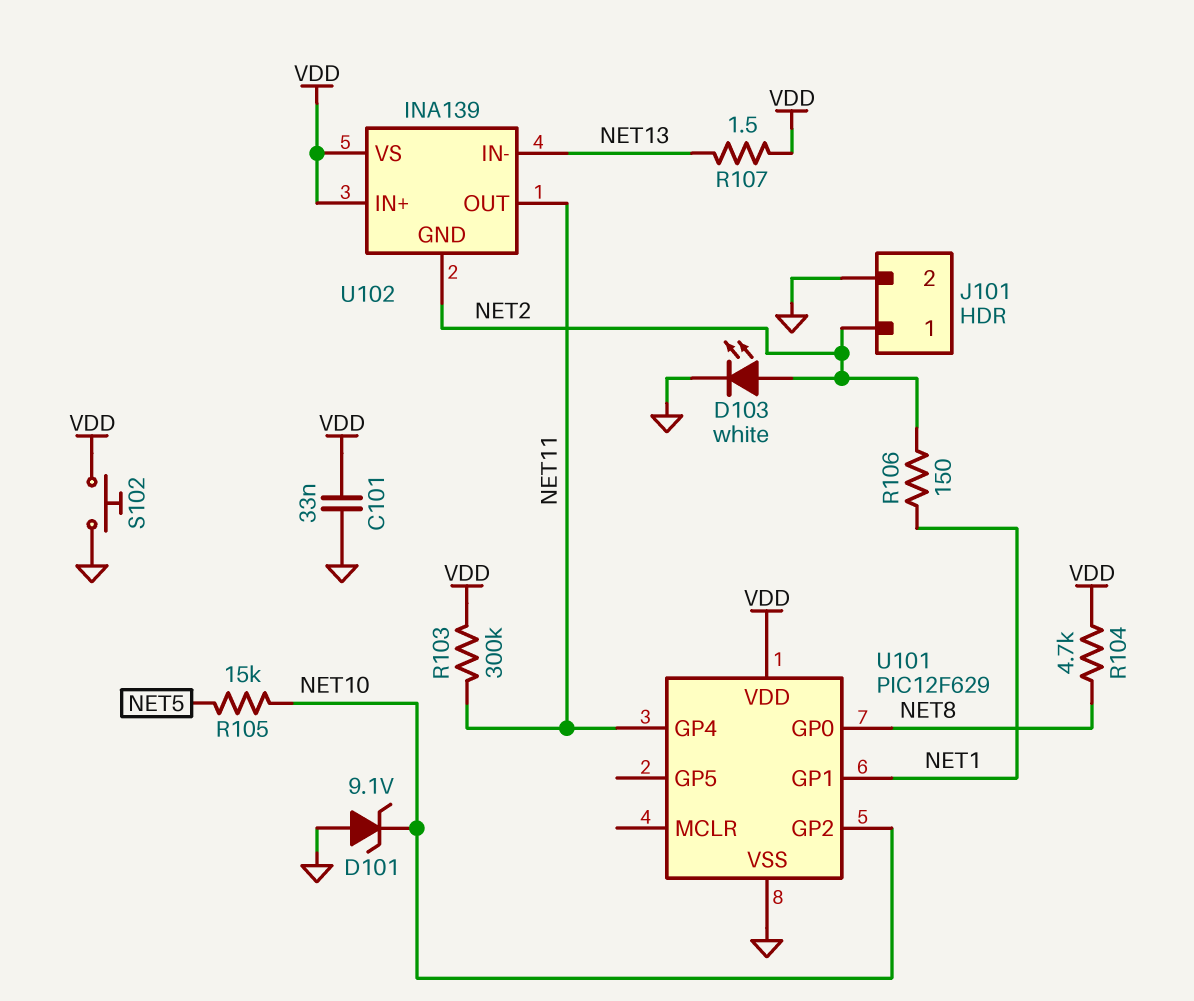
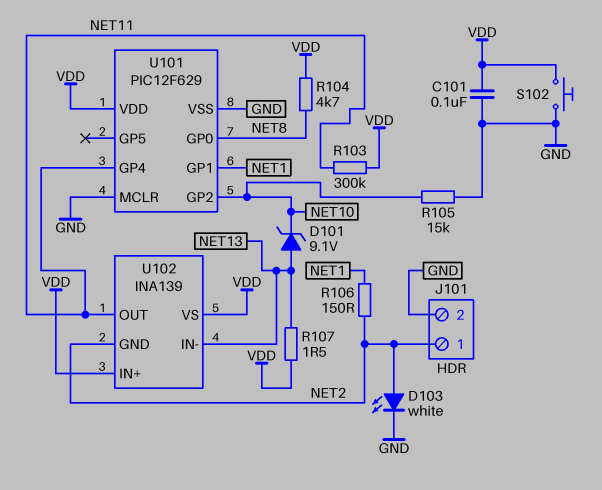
C101: 33nF (GND, VDD) -> 100nF (GND, VDD)
D101: zener 9.1V (A GND, K NET10) -> zener 9.1V (A NET13, K NET10)
R105: 15k (NET5, NET10) -> 15k (GND, NET10)
U101 pin MCLR: none -> GND

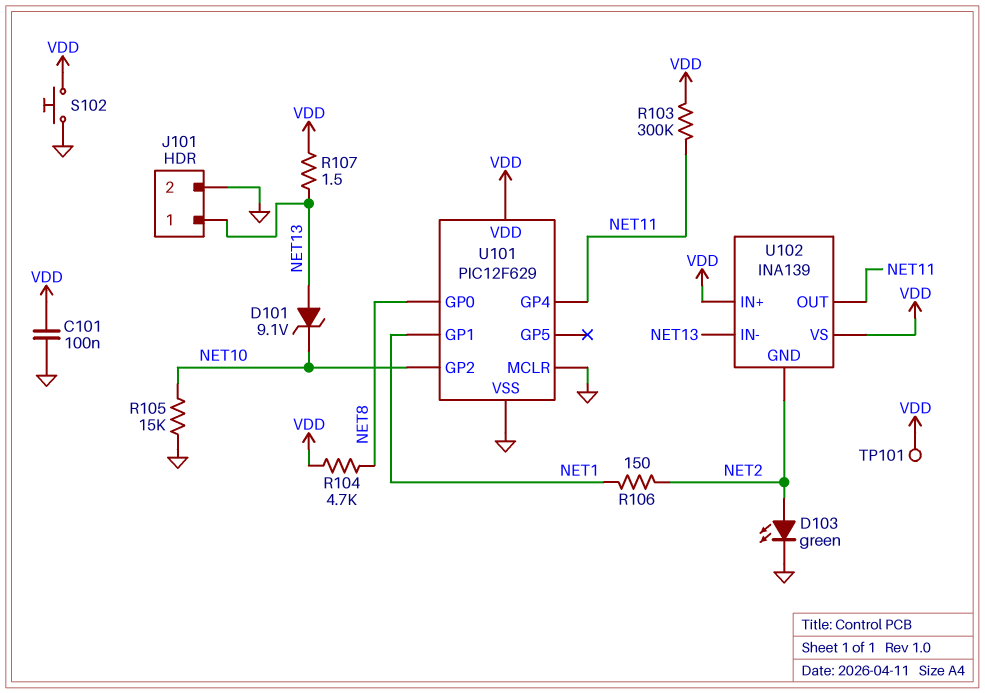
D103: LED white (A NET2, K GND) -> LED green (A NET2, K GND)
J101 pin 1: NET2 -> NET13
TP101: none -> test point (VDD)

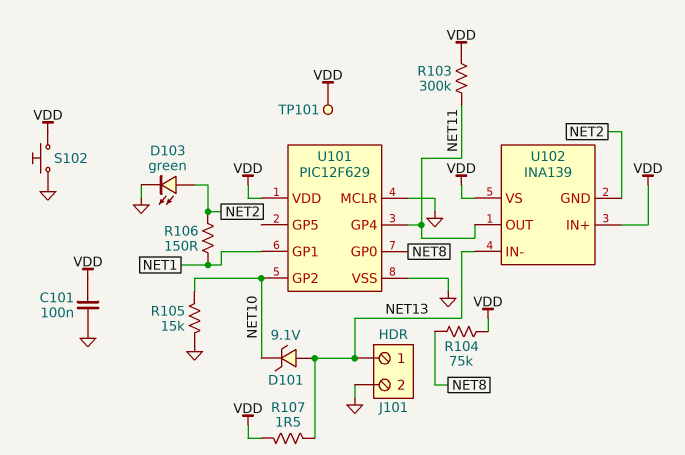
R104: 4.7k (NET8, VDD) -> 75k (NET8, VDD)

